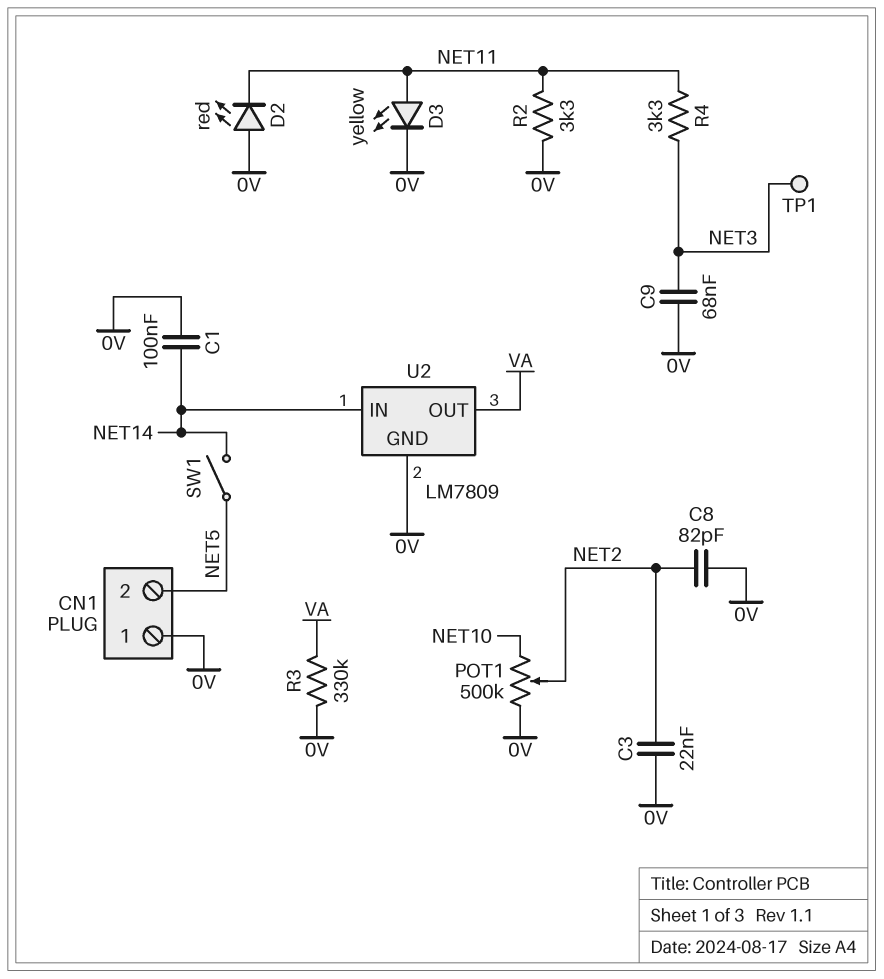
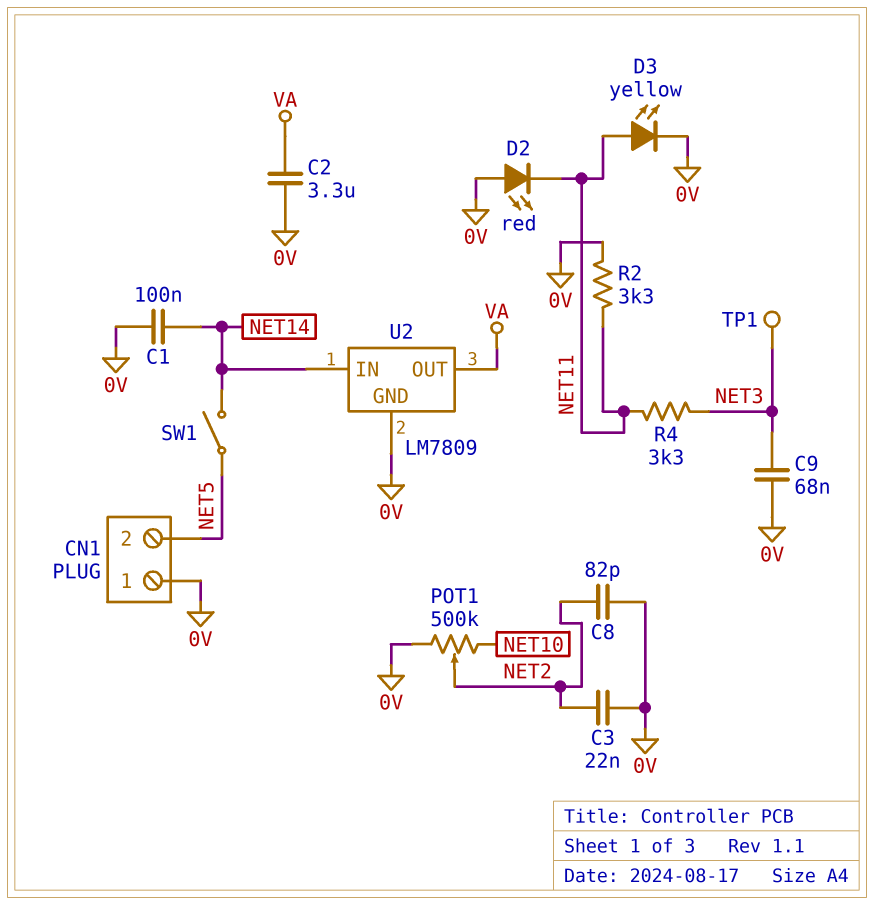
C2: none -> 3.3uF (0V, VA)
R3: 330k (0V, VA) -> none

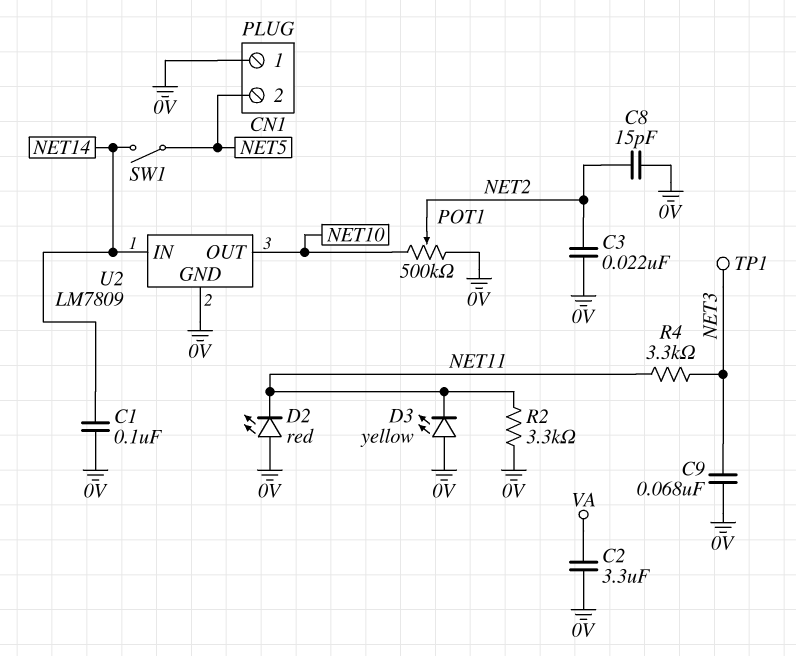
C8: 82pF (0V, NET2) -> 15pF (0V, NET2)
D3: LED yellow (A NET11, K 0V) -> LED yellow (A 0V, K NET11)
U2 pin OUT: VA -> NET10

